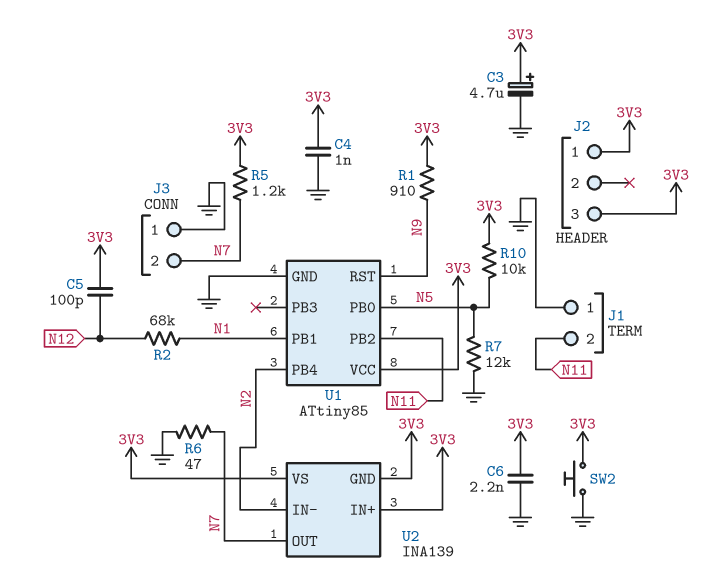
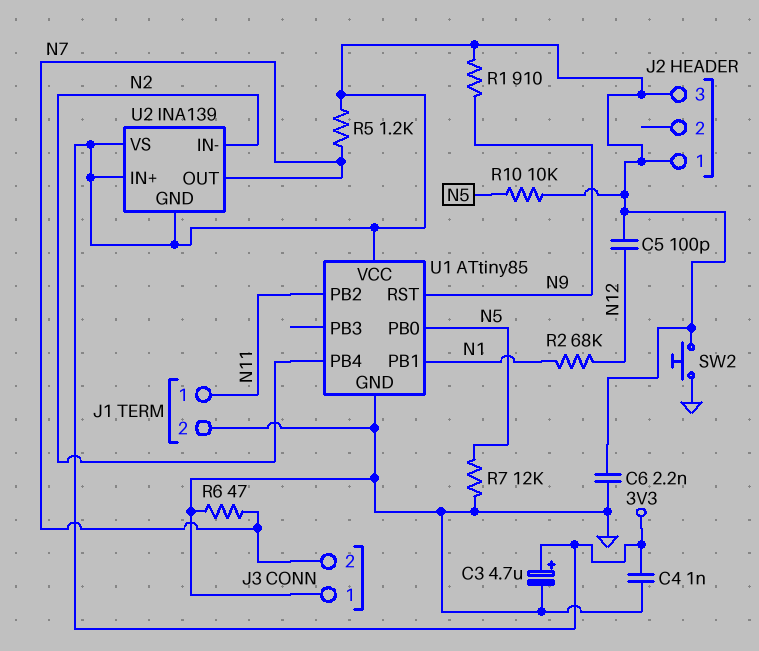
J1 pin 1: GND -> N11
J1 pin 2: N11 -> GND

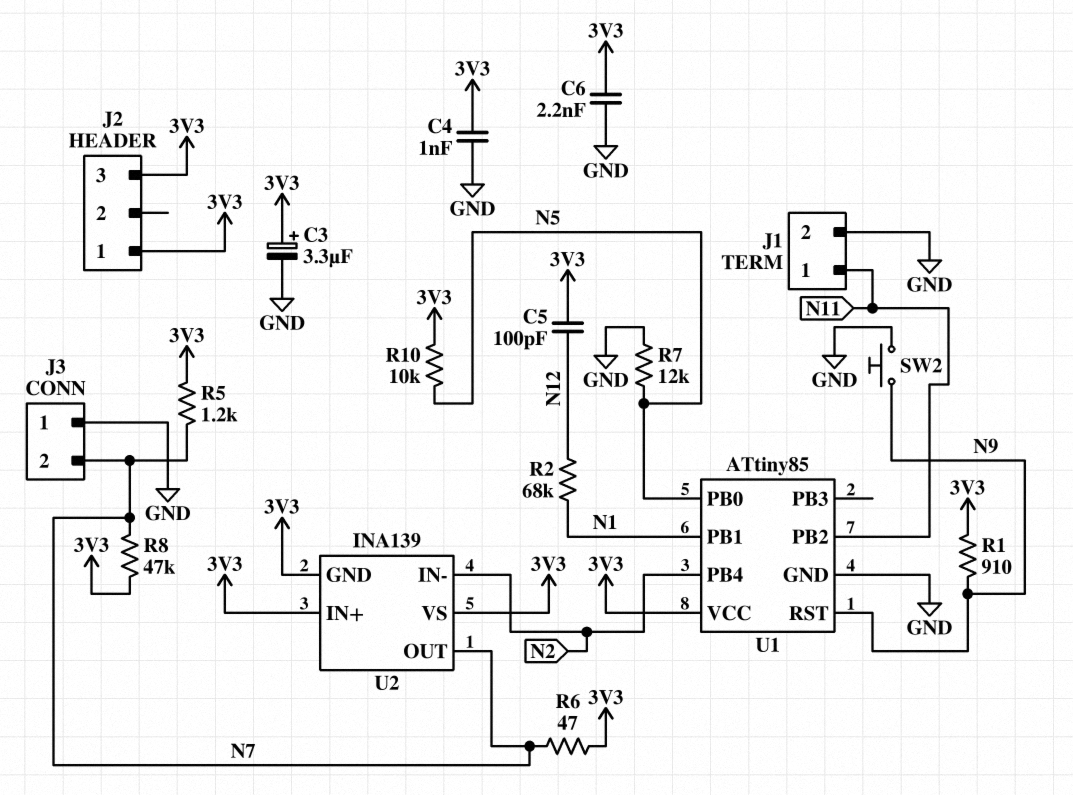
C3: 4.7uF (plus 3V3, minus GND) -> 3.3uF (plus 3V3, minus GND)
R6: 47 (GND, N7) -> 47 (3V3, N7)
R8: none -> 47k (3V3, N7)
SW2: button (3V3, GND) -> button (GND, N9)

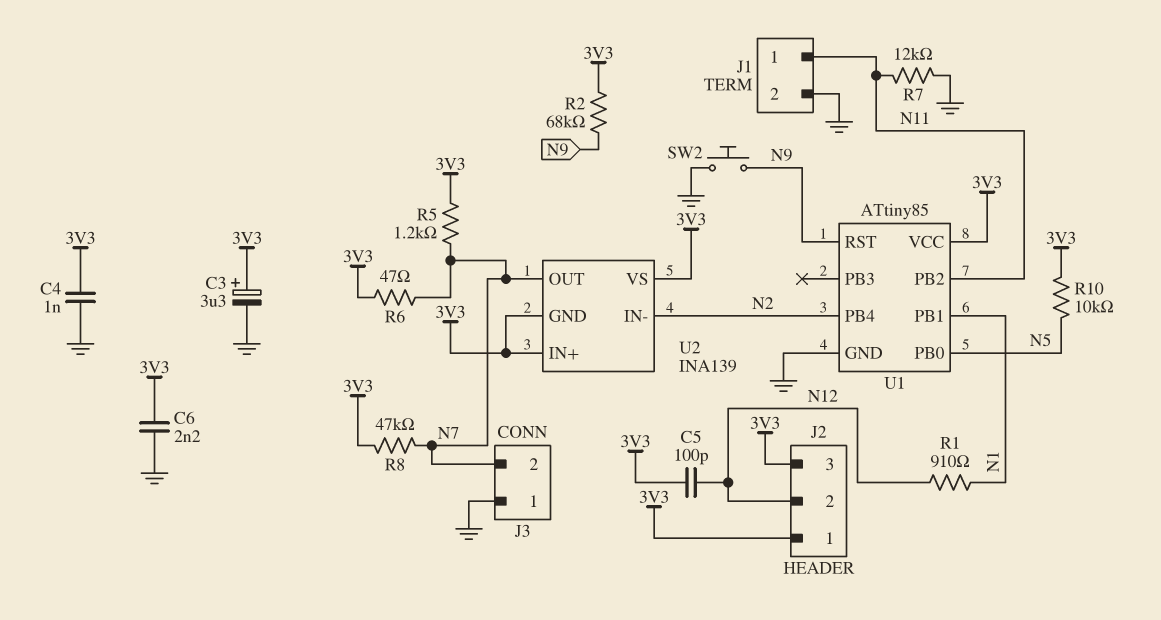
J2 pin 2: none -> N12
R1: 910 (3V3, N9) -> 910 (N1, N12)
R2: 68k (N1, N12) -> 68k (3V3, N9)
R7: 12k (GND, N5) -> 12k (GND, N11)

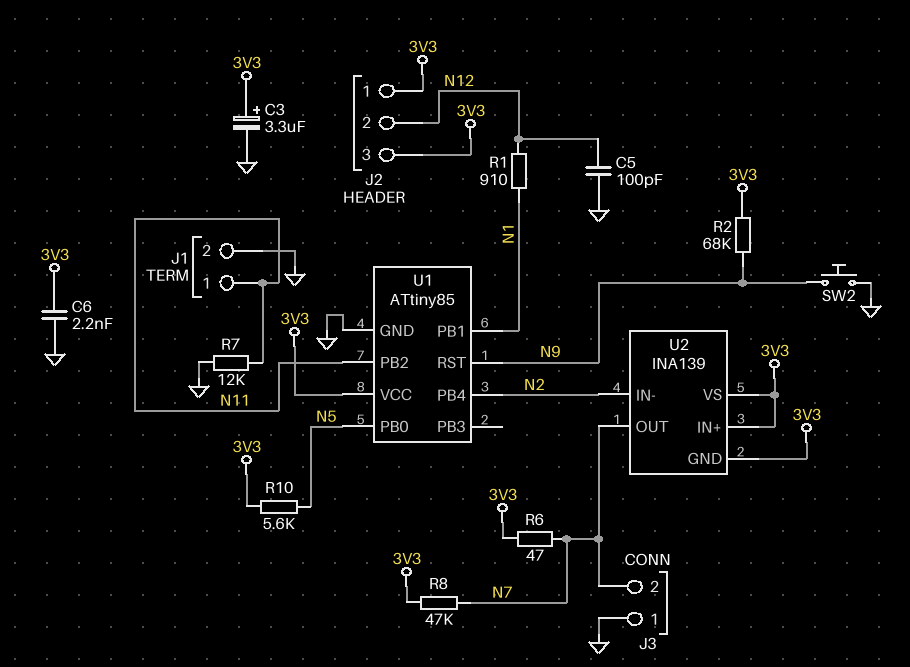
C4: 1nF (3V3, GND) -> none
C5: 100pF (3V3, N12) -> 100pF (GND, N12)
R5: 1.2k (3V3, N7) -> none
R10: 10k (3V3, N5) -> 5.6k (3V3, N5)

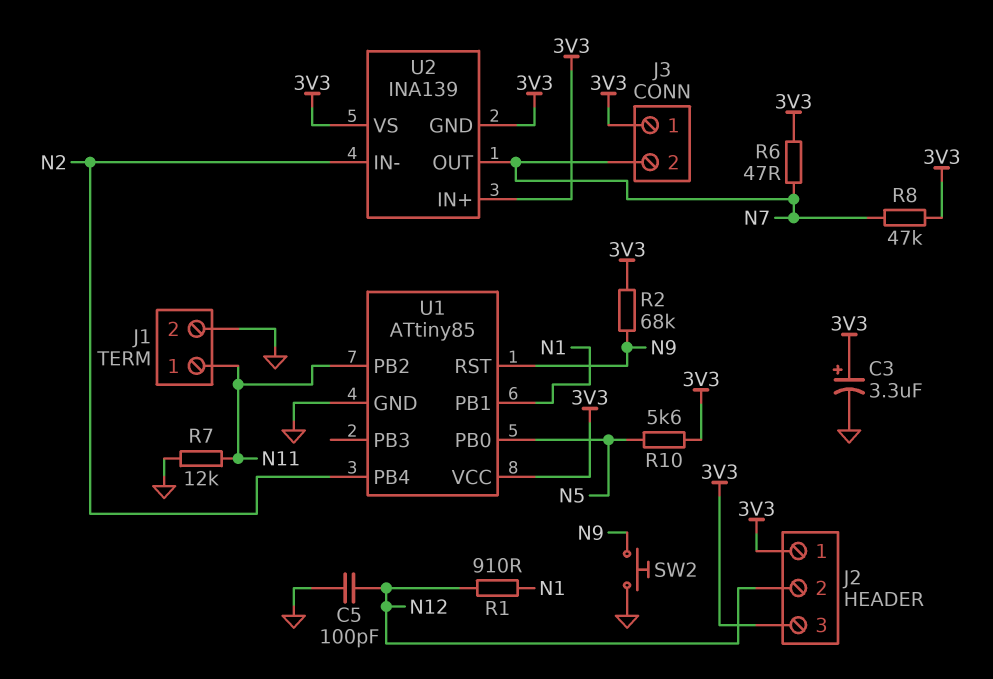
C6: 2.2nF (3V3, GND) -> none
J3 pin 1: GND -> 3V3

